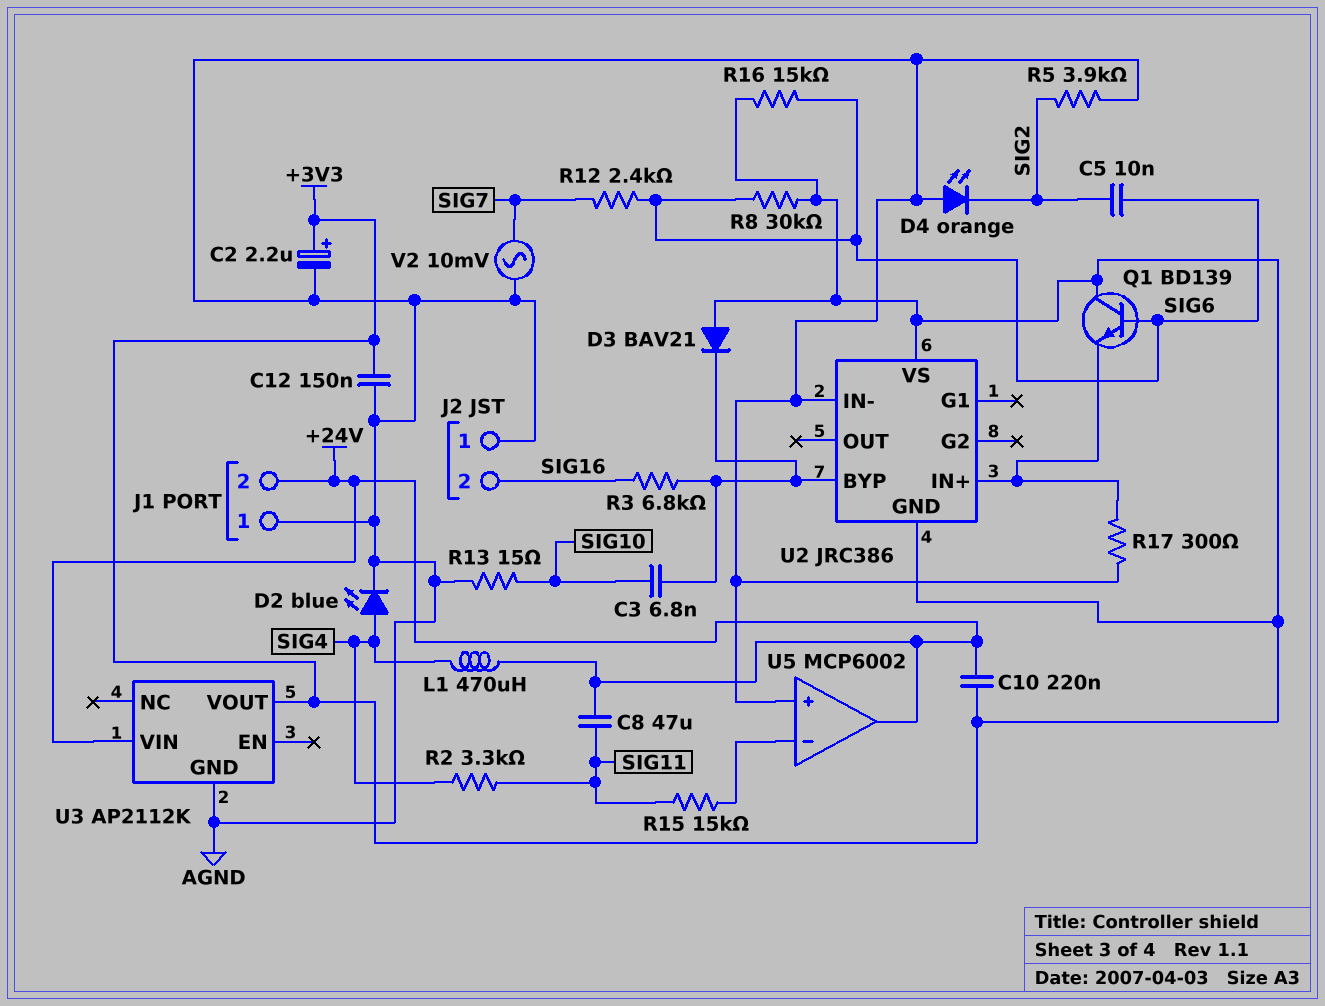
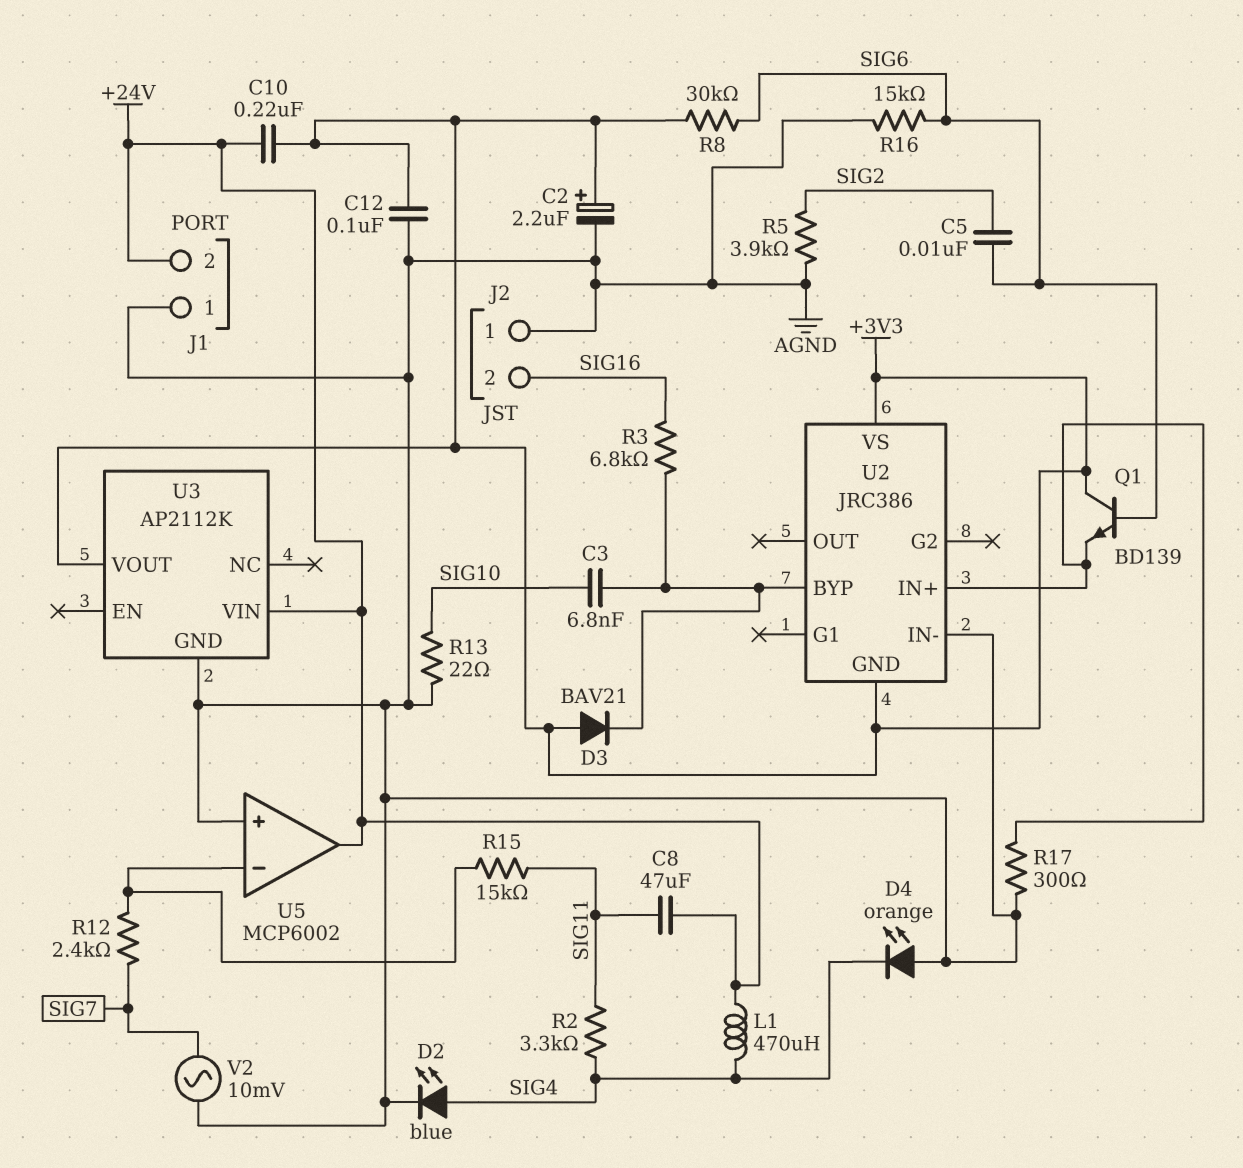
C12: 150nF (+3V3, AGND) -> 100nF (+3V3, AGND)
D4: LED orange (A AGND, K SIG2) -> LED orange (A AGND, K SIG4)
R12: 2.4k (SIG6, SIG7) -> 2.4k (SIG7, U5/in-)
R13: 15 (AGND, SIG10) -> 22 (AGND, SIG10)
R16: 15k (+3V3, SIG6) -> 15k (AGND, SIG6)

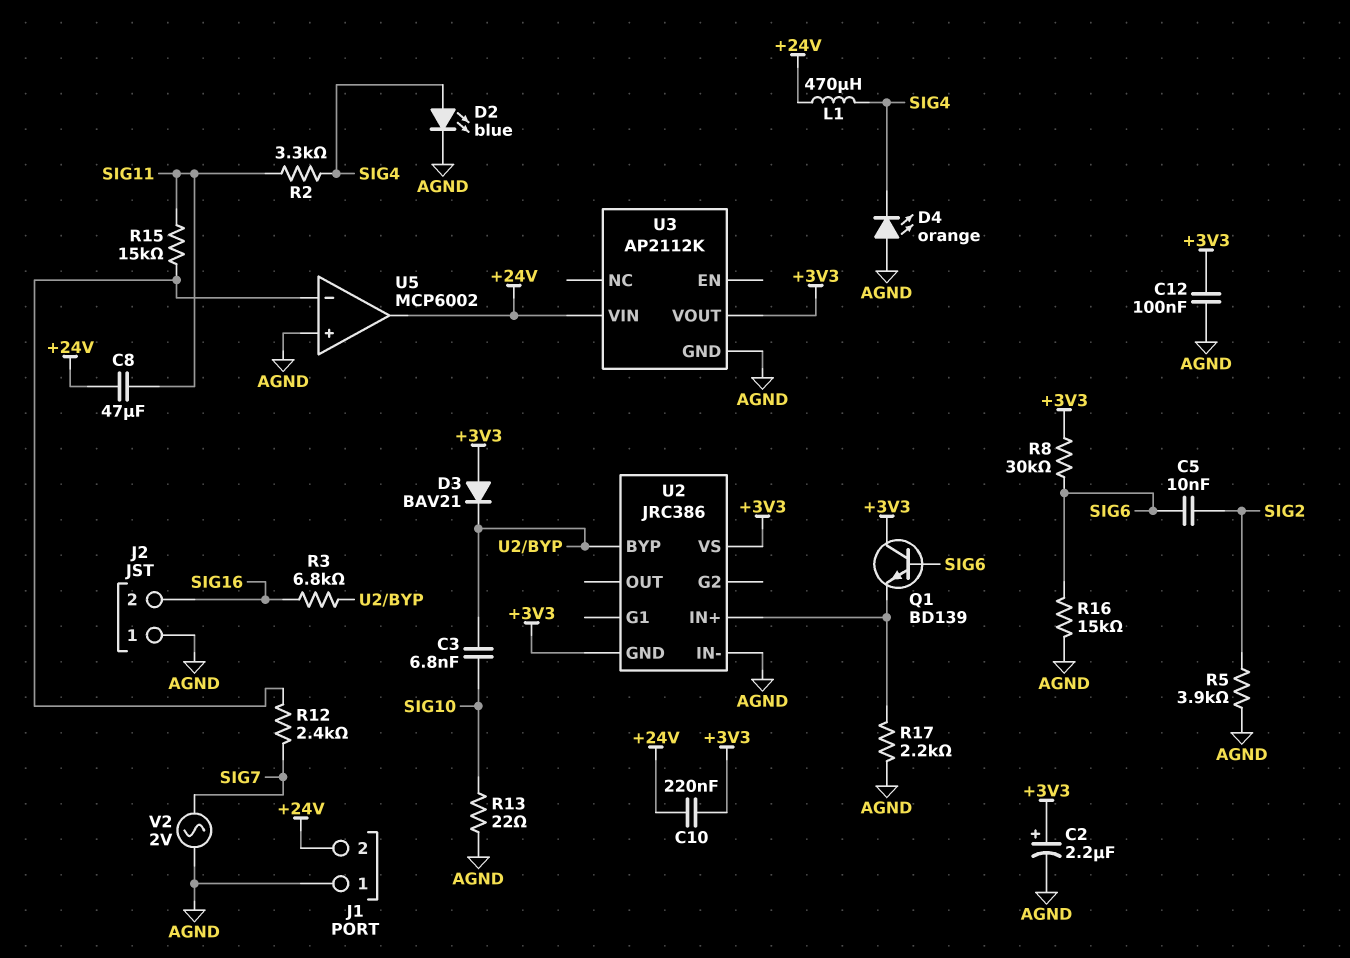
R17: 300 (AGND, U2/IN+) -> 2.2k (AGND, U2/IN+)
V2: AC 10mV (AGND, SIG7) -> AC 2V (AGND, SIG7)

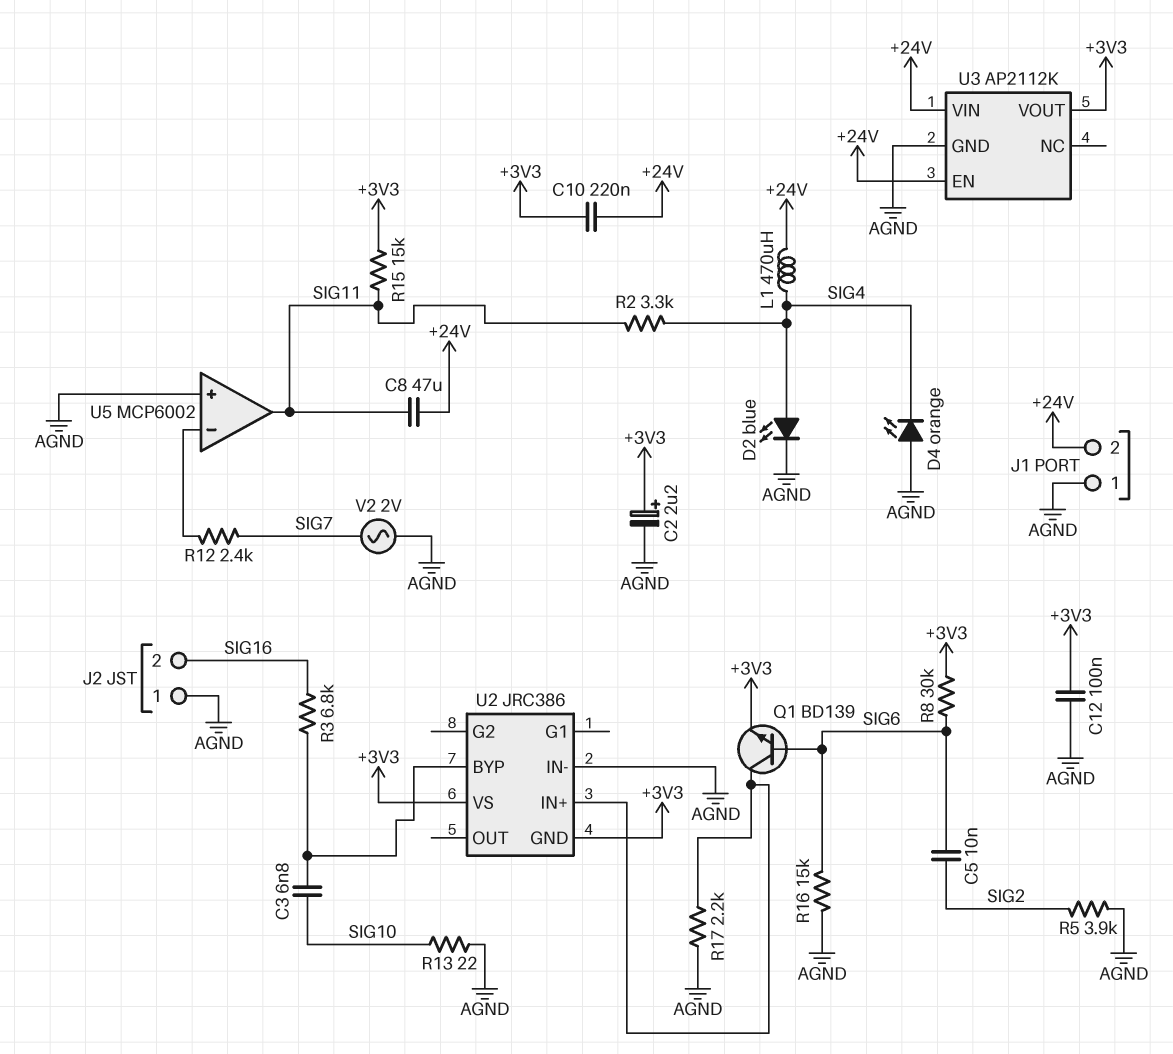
D3: diode BAV21 (A +3V3, K U2/BYP) -> none
Q1: NPN BD139 (B SIG6, C +3V3, E U2/IN+) -> NPN BD139 (B SIG6, C U2/IN+, E +3V3)
R15: 15k (SIG11, U5/in-) -> 15k (+3V3, SIG11)
U3 pin EN: none -> +24V
U5 pin out: +24V -> SIG11

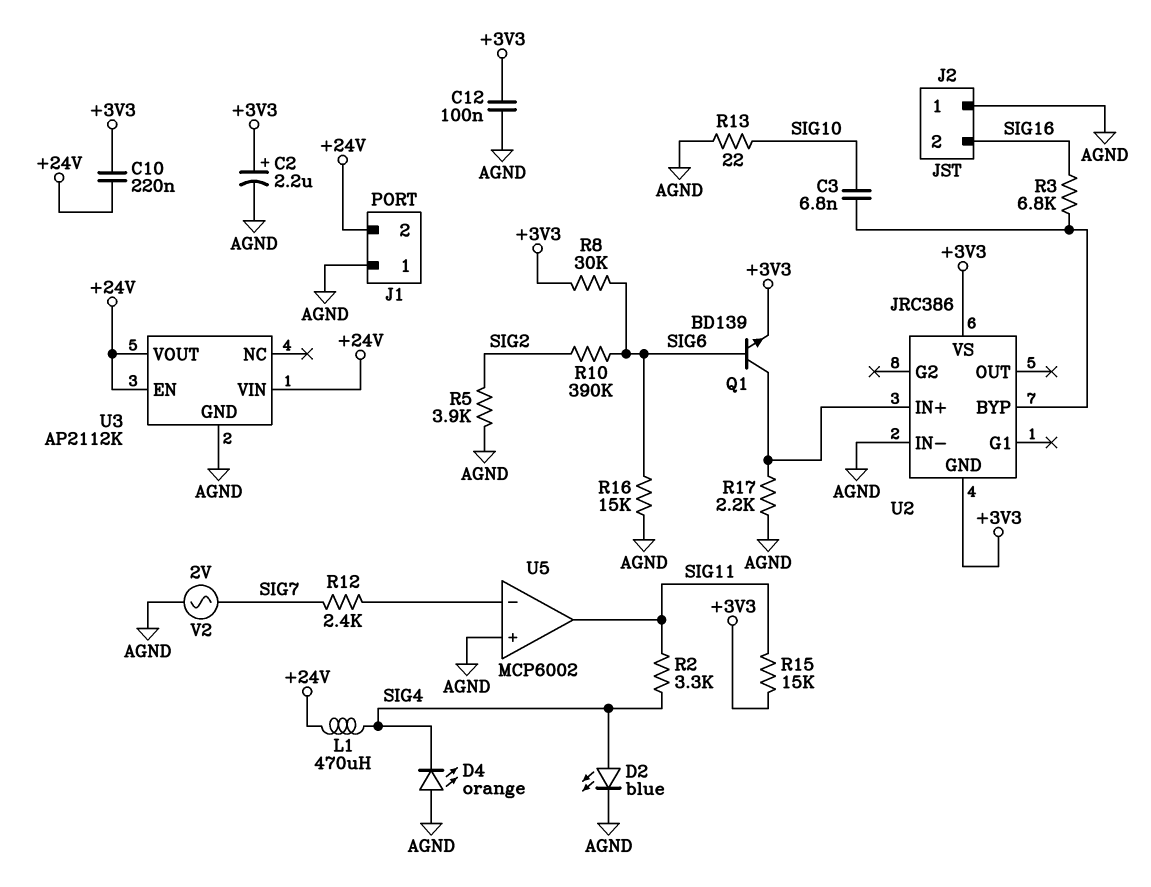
C5: 10nF (SIG2, SIG6) -> none
C8: 47uF (+24V, SIG11) -> none
R10: none -> 390k (SIG2, SIG6)
U3 pin VOUT: +3V3 -> +24V

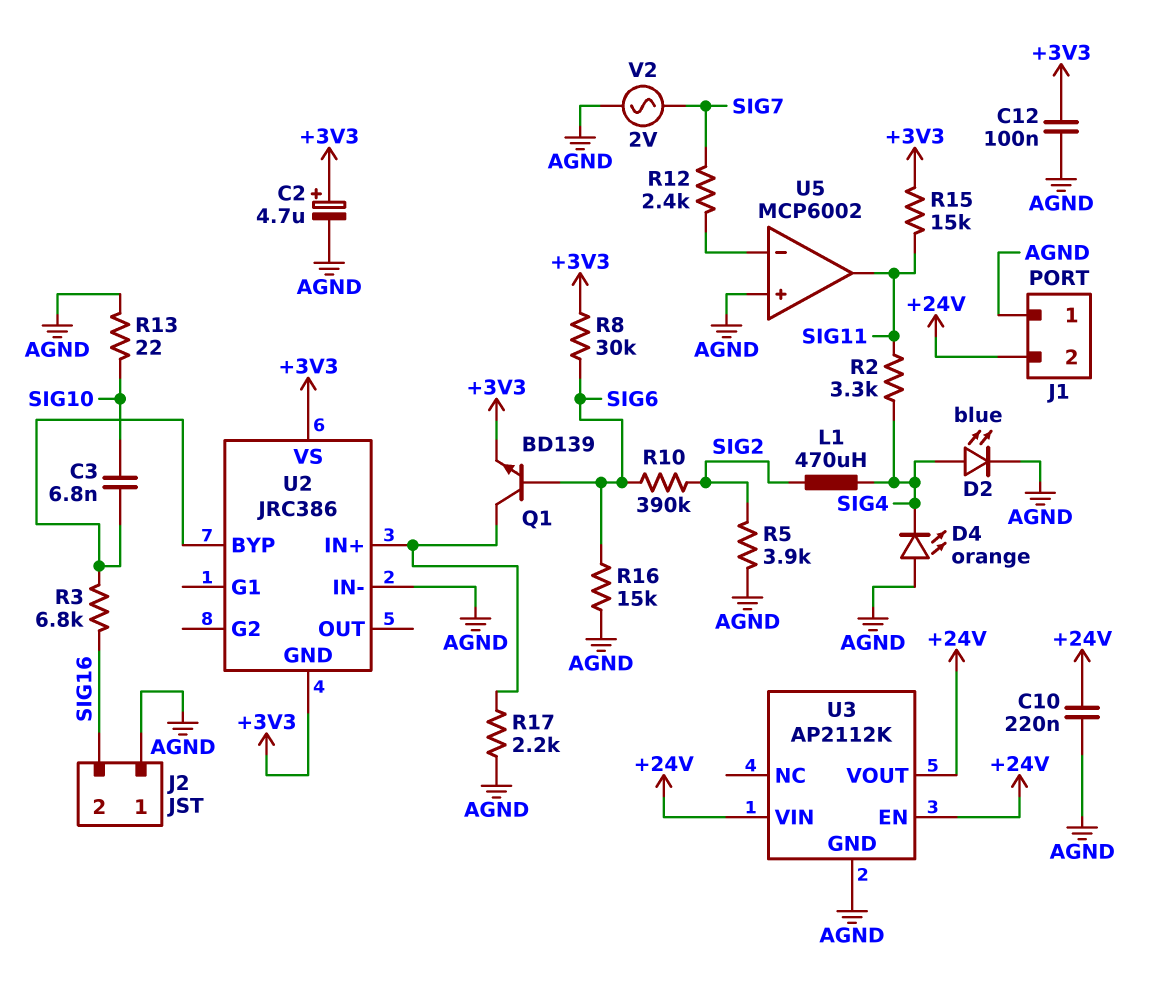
C2: 2.2uF (plus +3V3, minus AGND) -> 4.7uF (plus +3V3, minus AGND)
C10: 220nF (+3V3, +24V) -> 220nF (+24V, AGND)
L1: 470uH (+24V, SIG4) -> 470uH (SIG2, SIG4)

